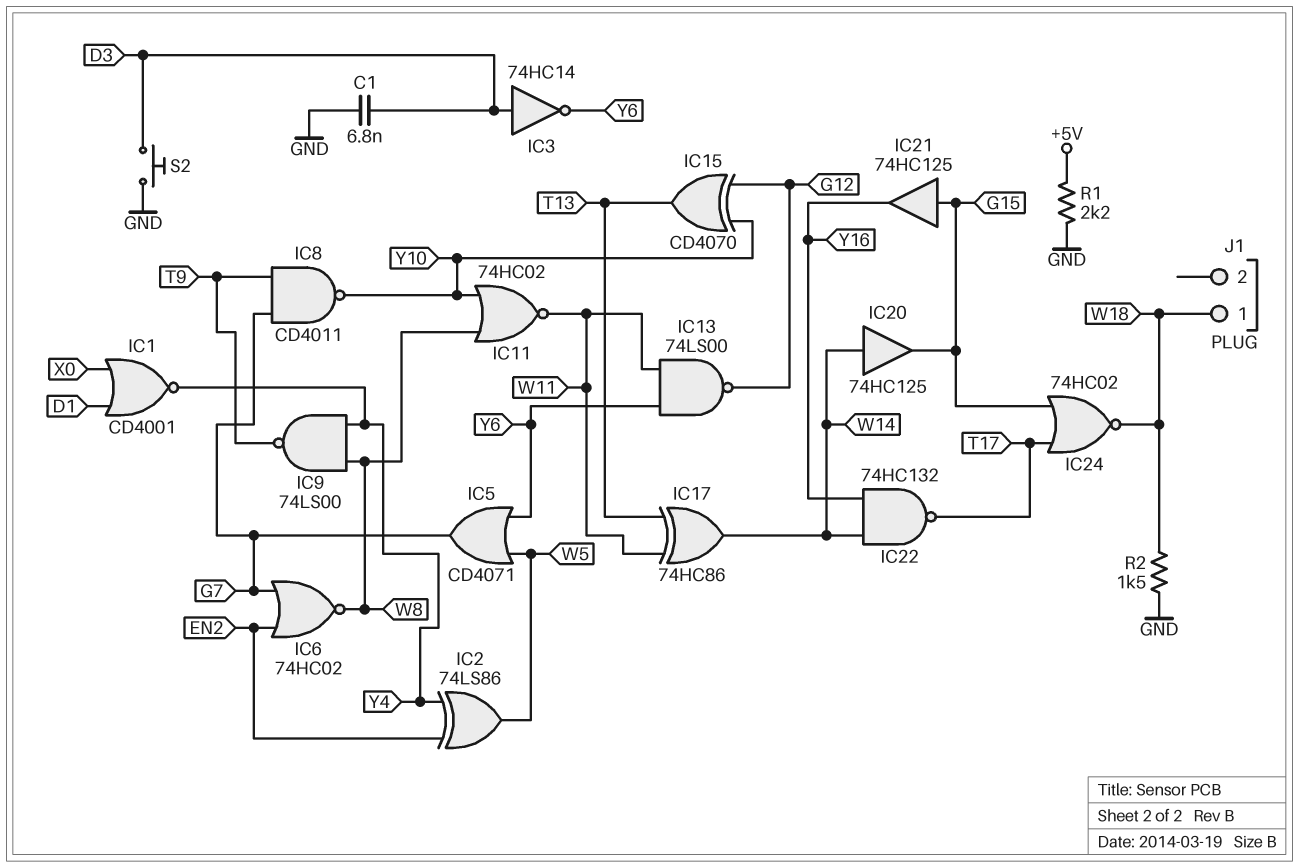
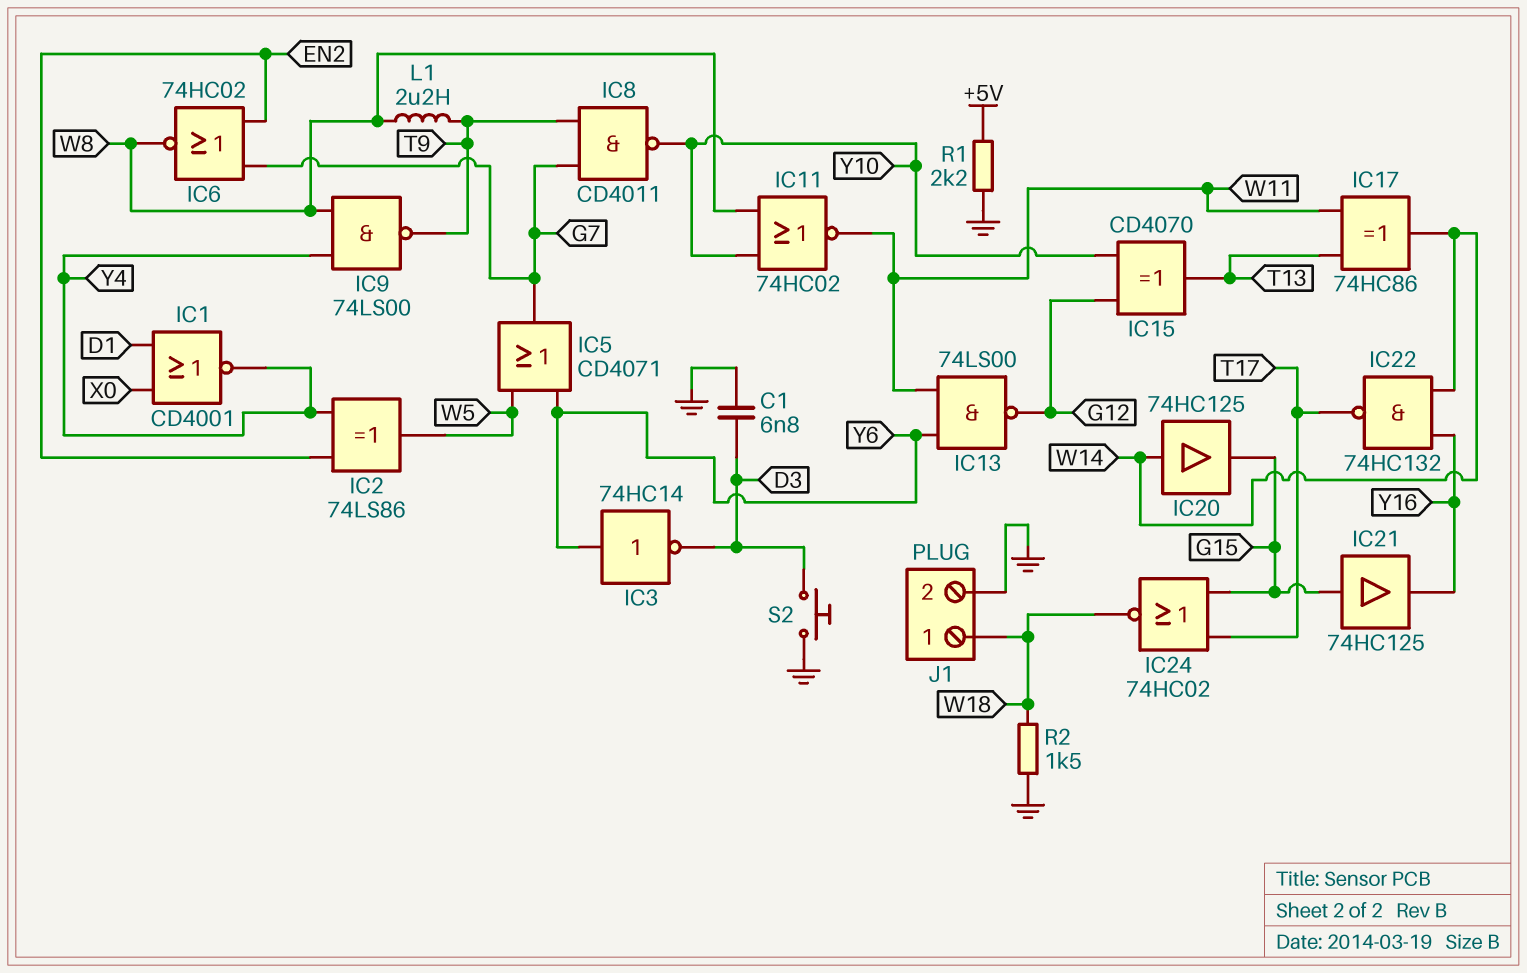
IC3: NOT 74HC14 (in D3, out Y6) -> NOT 74HC14 (in Y6, out D3)
J1 pin 2: none -> GND
L1: none -> 2.2uH (T9, W8)

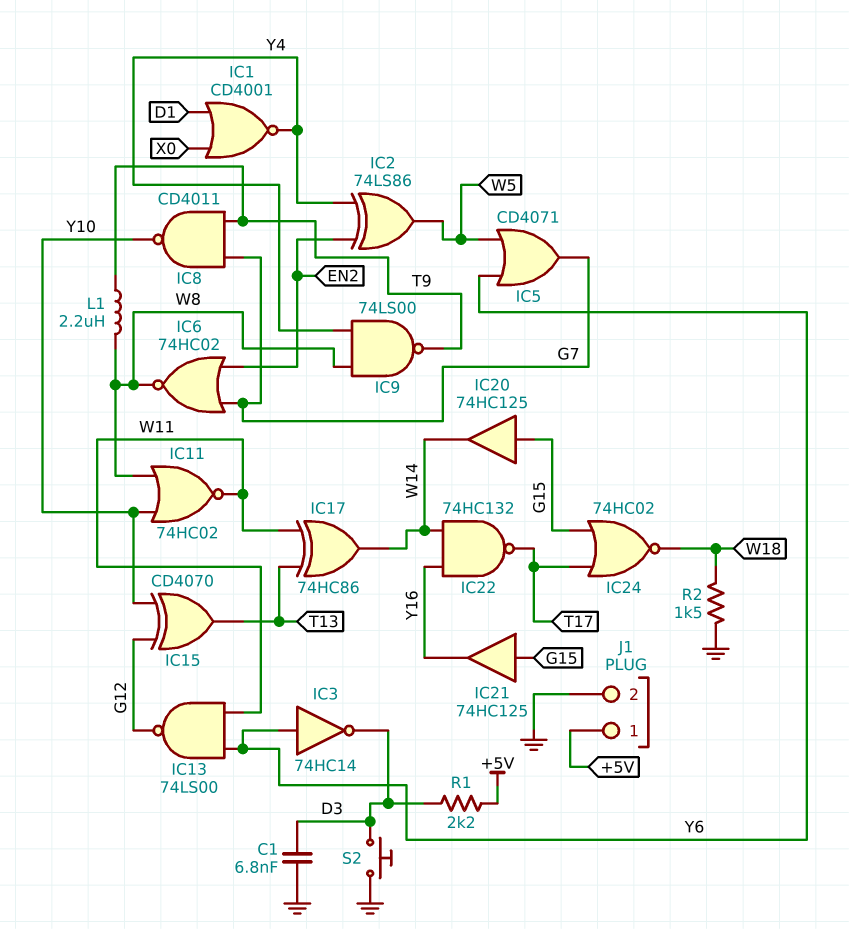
IC20: buffer 74HC125 (in W14, out G15) -> buffer 74HC125 (in G15, out W14)
J1 pin 1: W18 -> +5V
R1: 2.2k (+5V, GND) -> 2.2k (+5V, D3)

